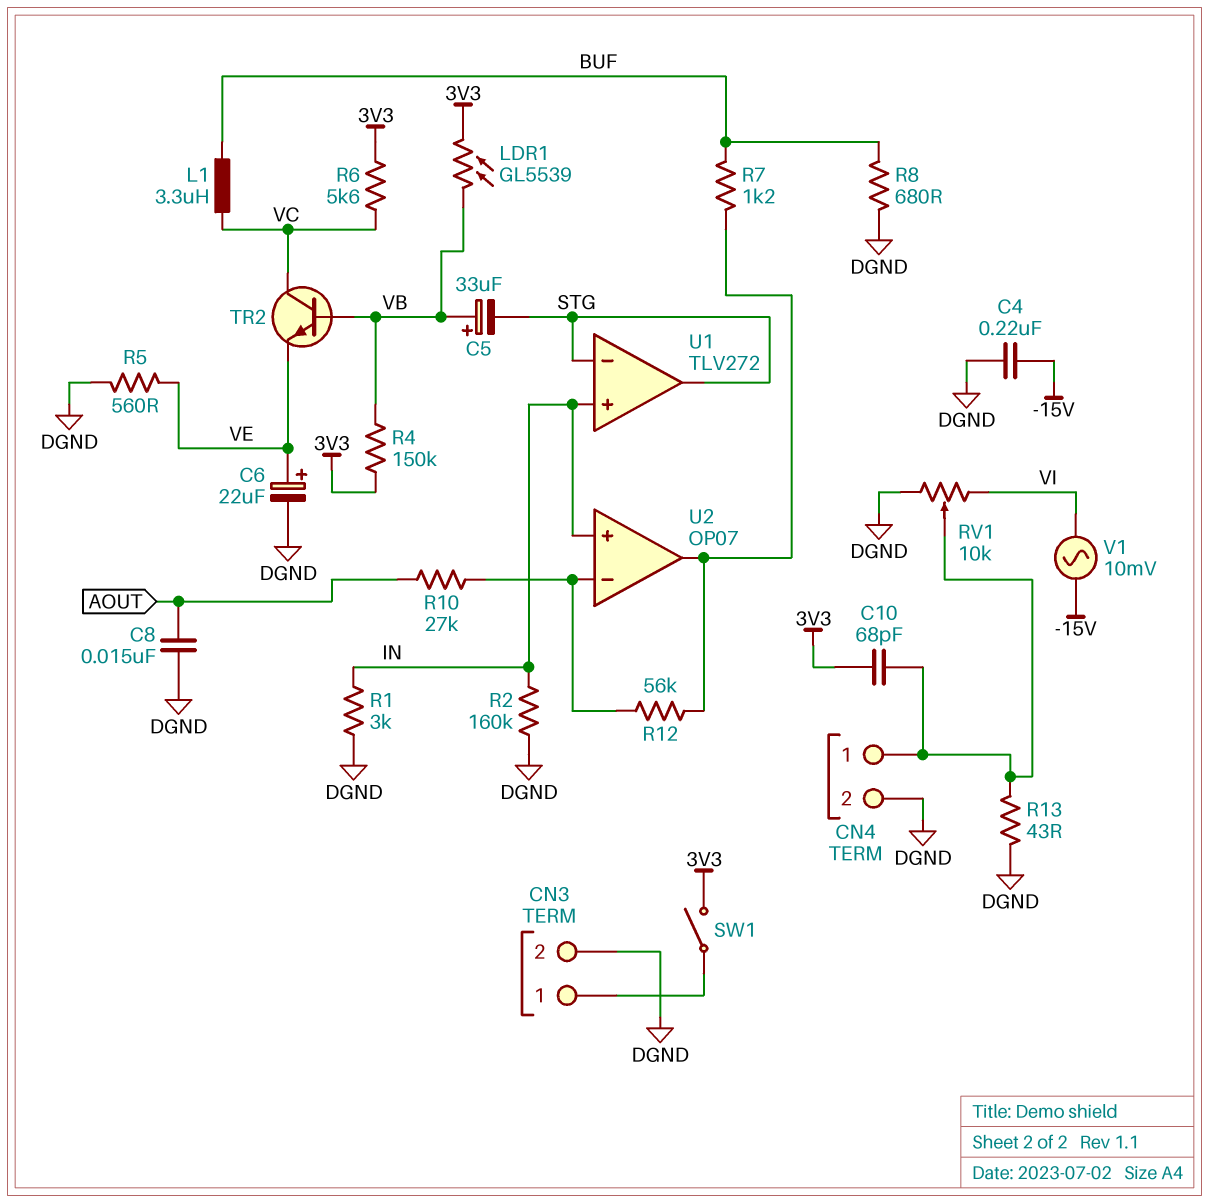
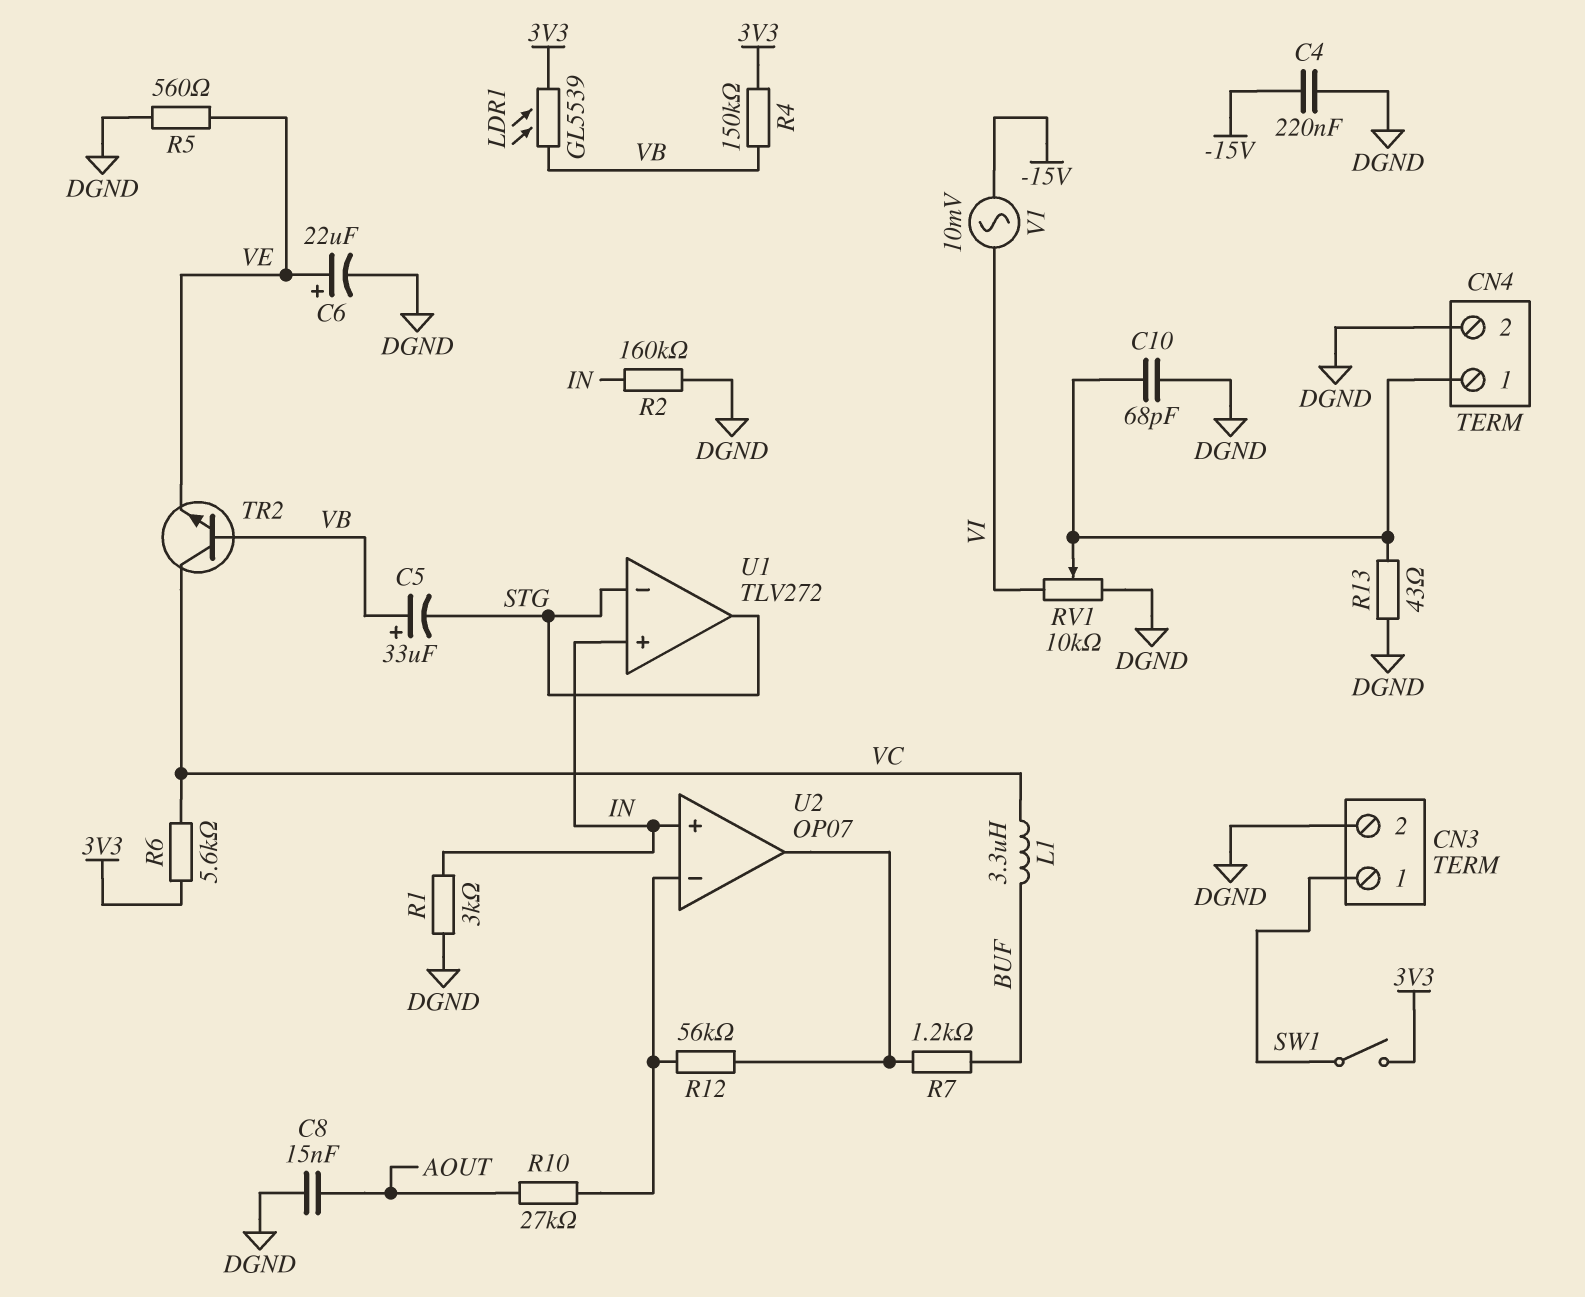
C10: 68pF (3V3, CN4/1) -> 68pF (CN4/1, DGND)
R8: 680 (BUF, DGND) -> none

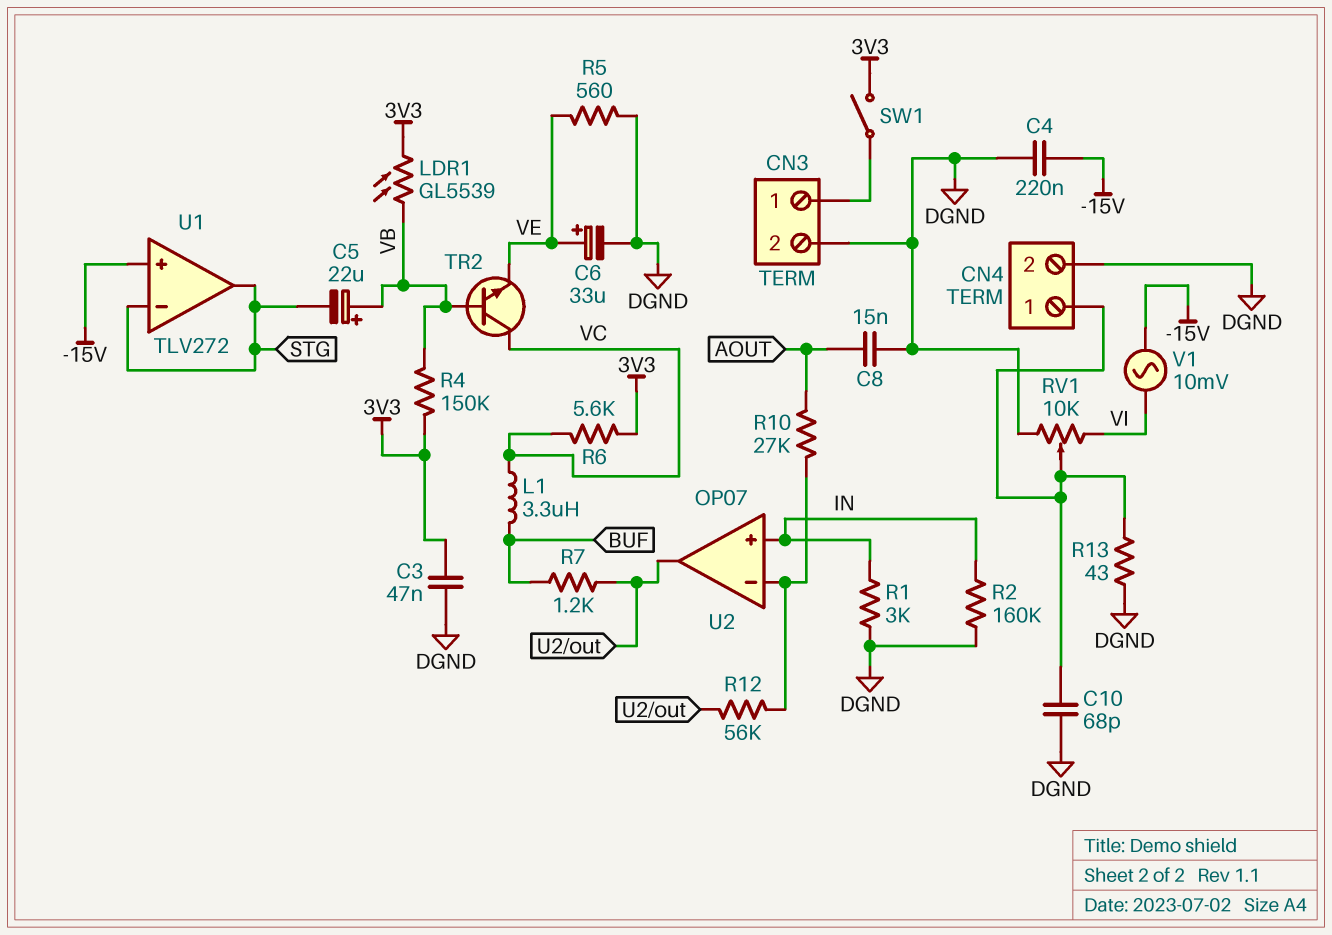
C3: none -> 47nF (3V3, DGND)
C5: 33uF (plus VB, minus STG) -> 22uF (plus VB, minus STG)
C6: 22uF (plus VE, minus DGND) -> 33uF (plus VE, minus DGND)
U1 pin in+: IN -> -15V

